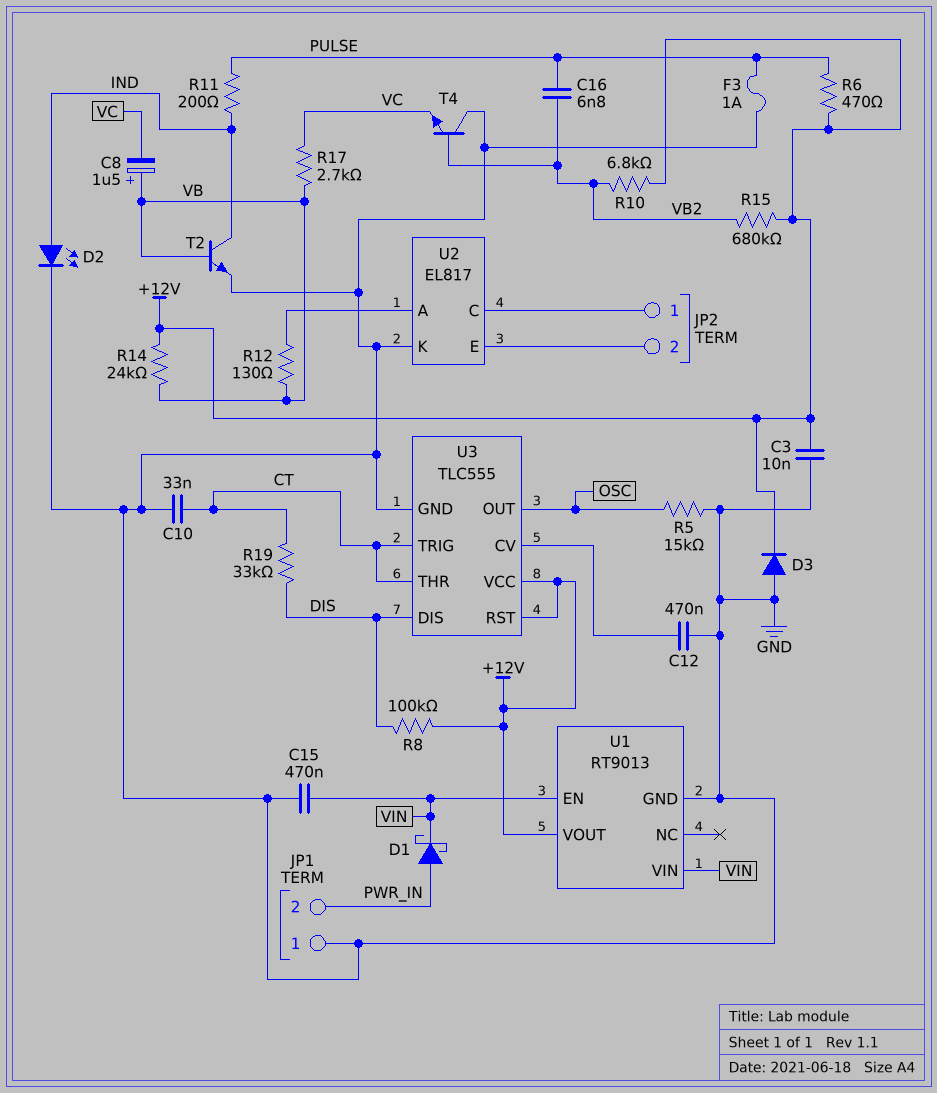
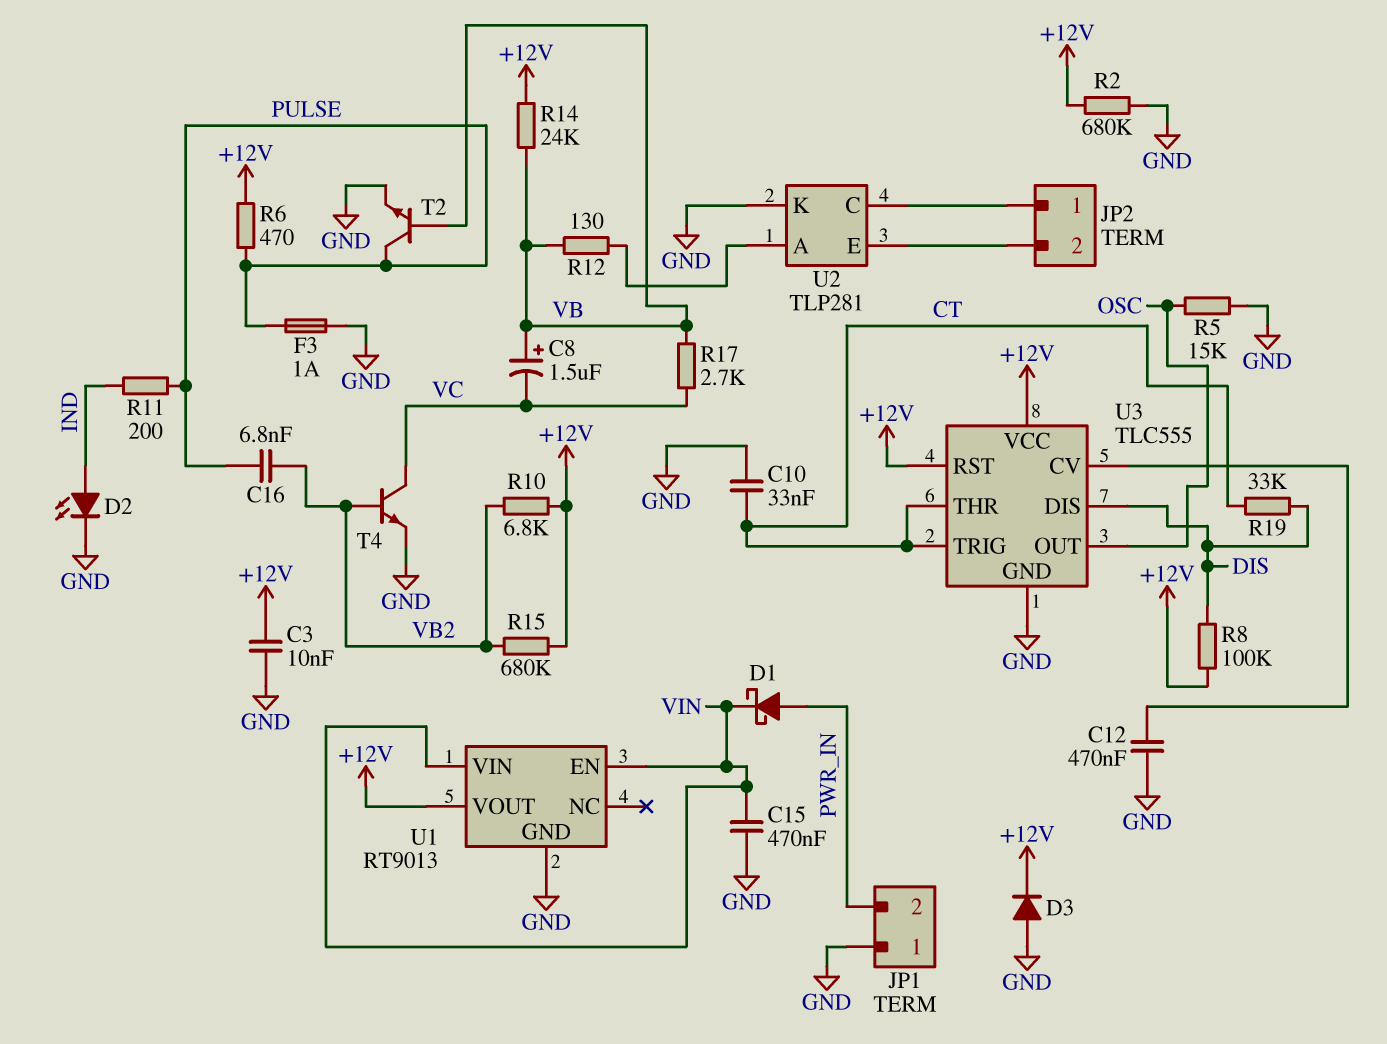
R2: none -> 680k (+12V, GND)
T2: NPN (B VB, C IND, E GND) -> NPN (B VB, C PULSE, E GND)
T4: NPN (B VB2, C GND, E VC) -> NPN (B VB2, C VC, E GND)
U2: EL817 -> TLP281

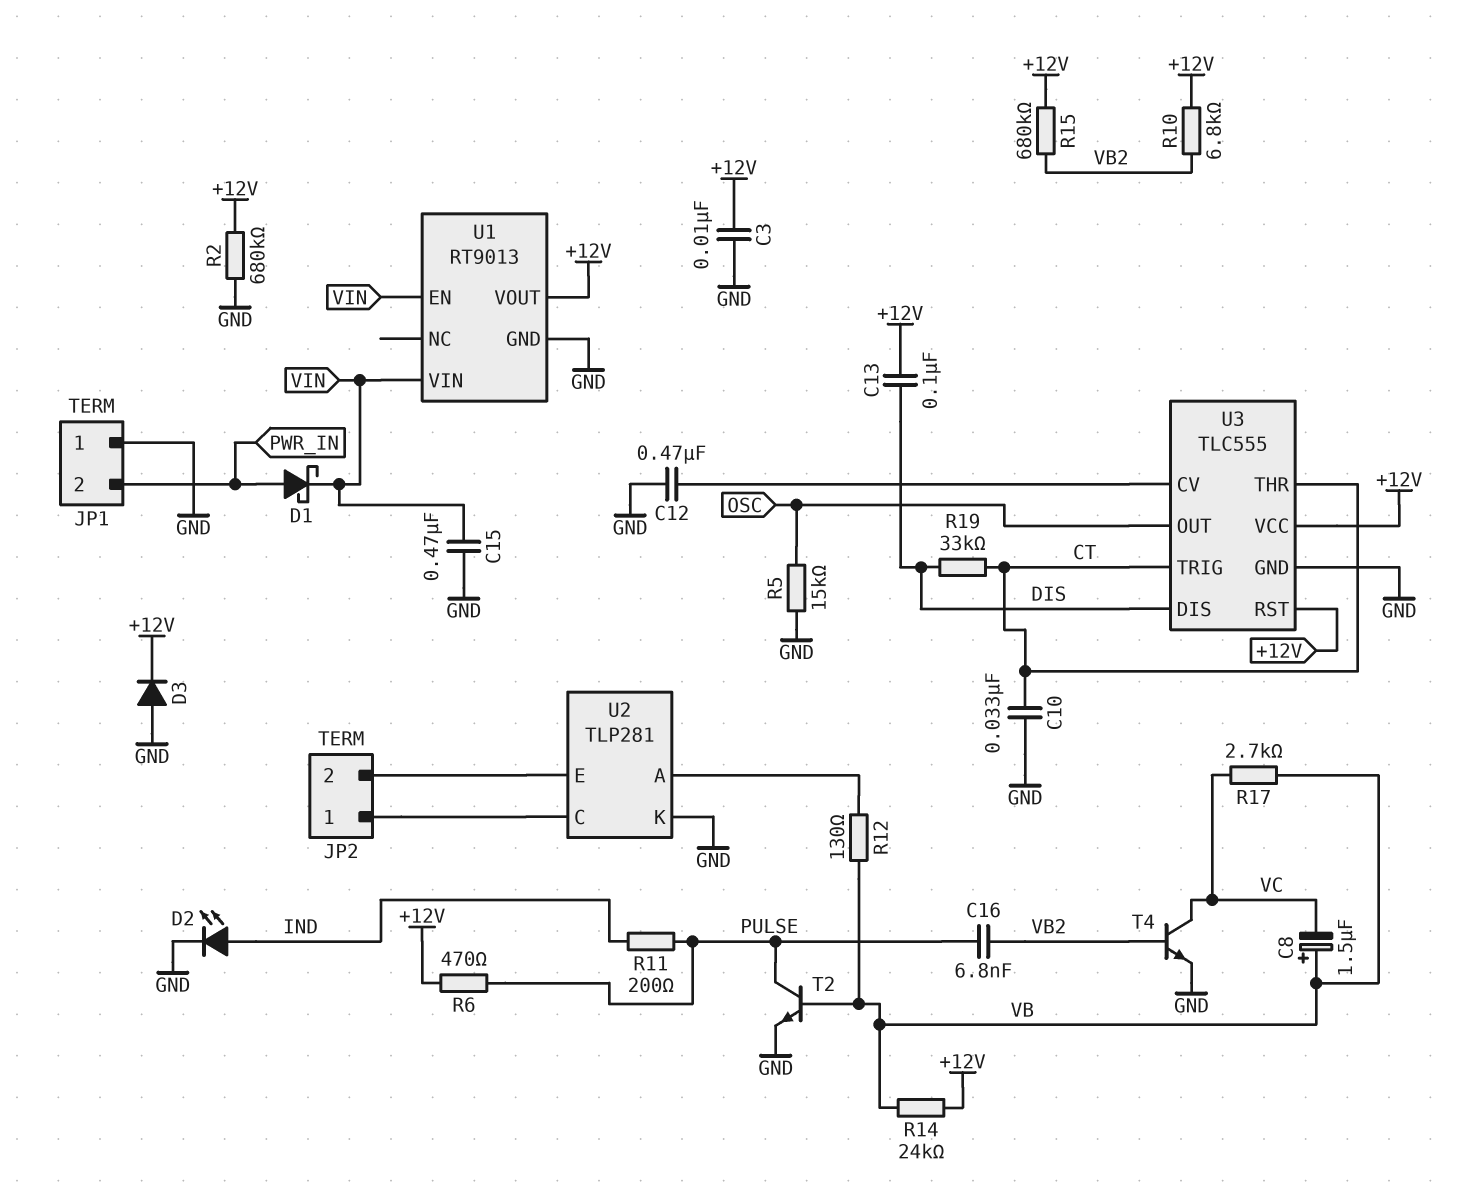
C13: none -> 100nF (+12V, DIS)
F3: 1A (GND, PULSE) -> none
R8: 100k (+12V, DIS) -> none

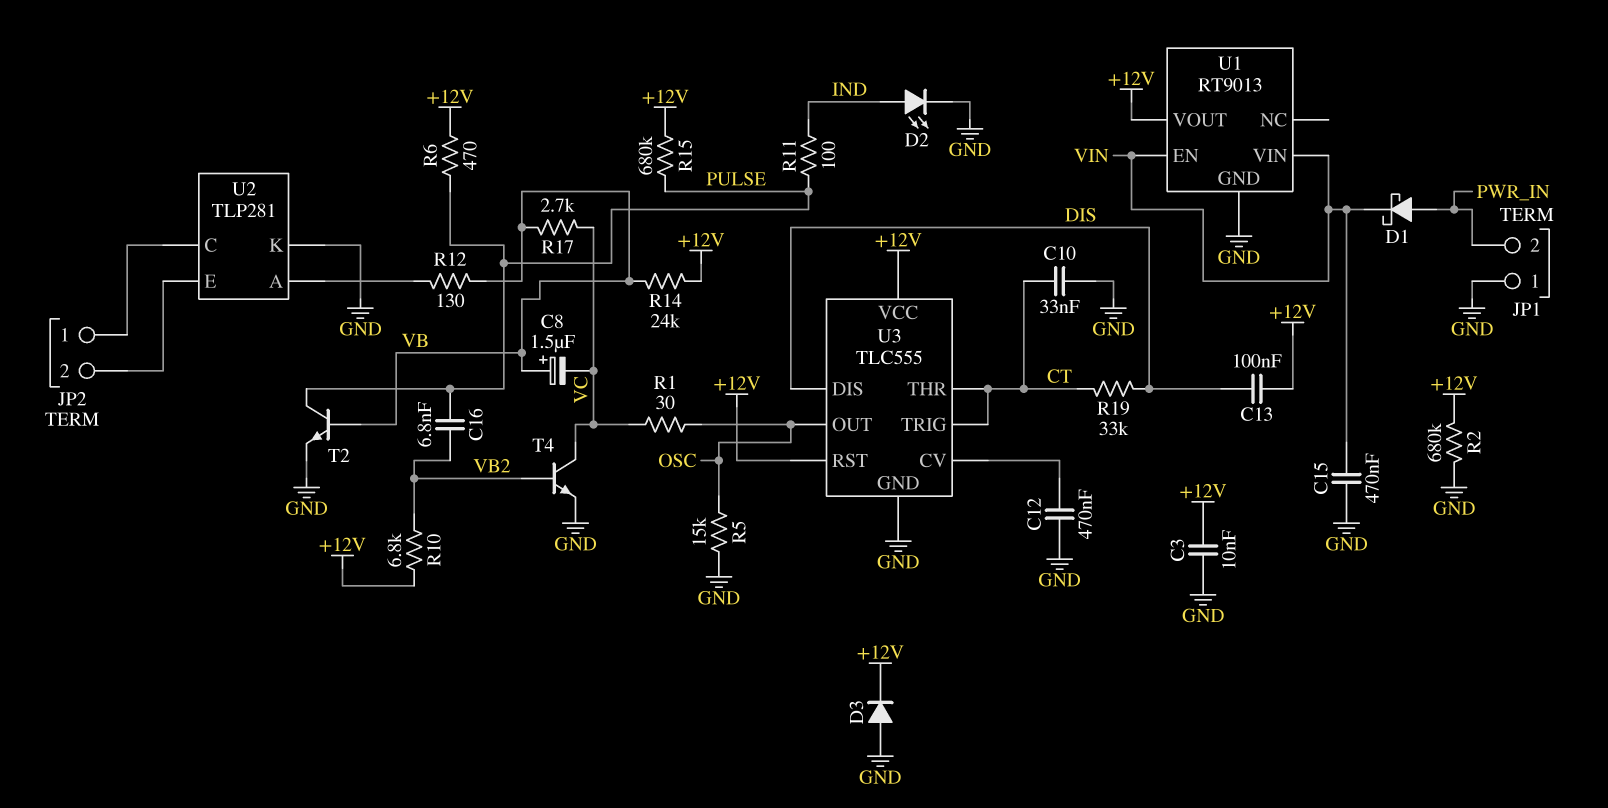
R1: none -> 30 (OSC, VC)
R11: 200 (IND, PULSE) -> 100 (IND, PULSE)
R15: 680k (+12V, VB2) -> 680k (+12V, PULSE)

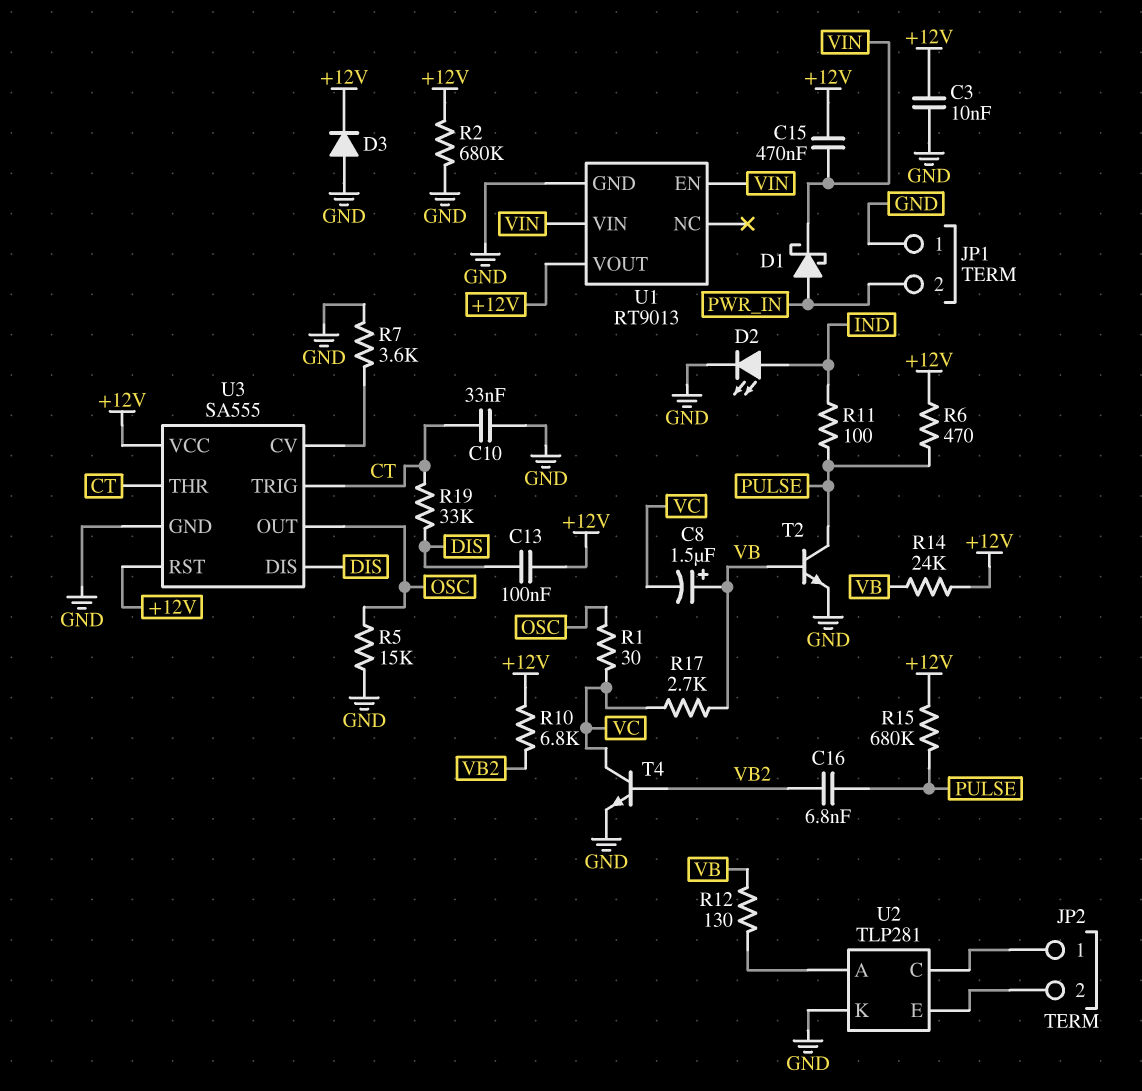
C12: 470nF (GND, U3/CV) -> none
C15: 470nF (GND, VIN) -> 470nF (+12V, VIN)
R7: none -> 3.6k (GND, U3/CV)
U3: TLC555 -> SA555

